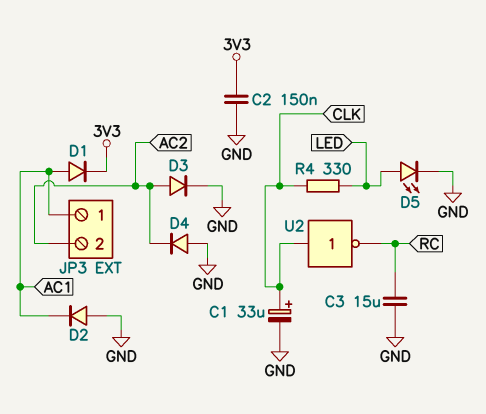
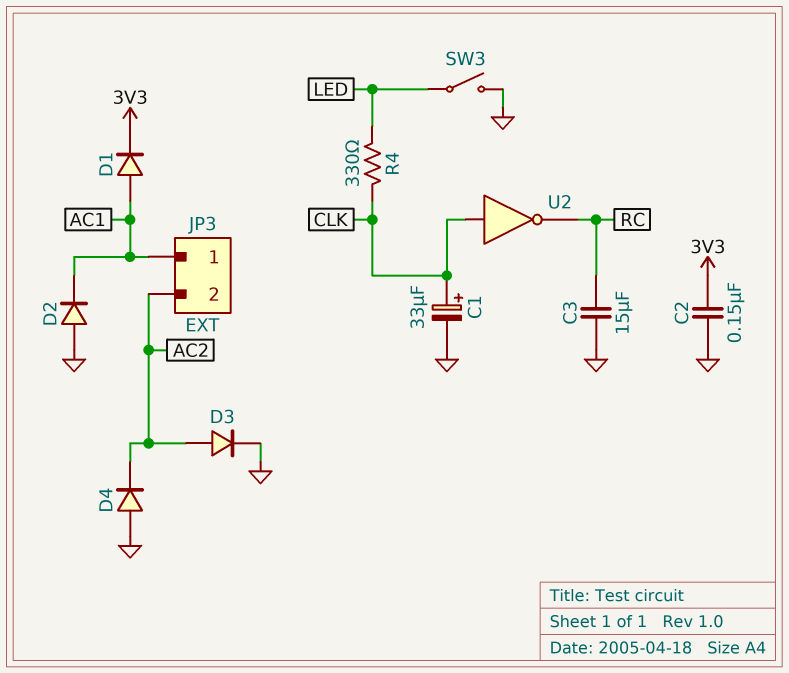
D5: LED (A LED, K GND) -> none
SW3: none -> switch (GND, LED)

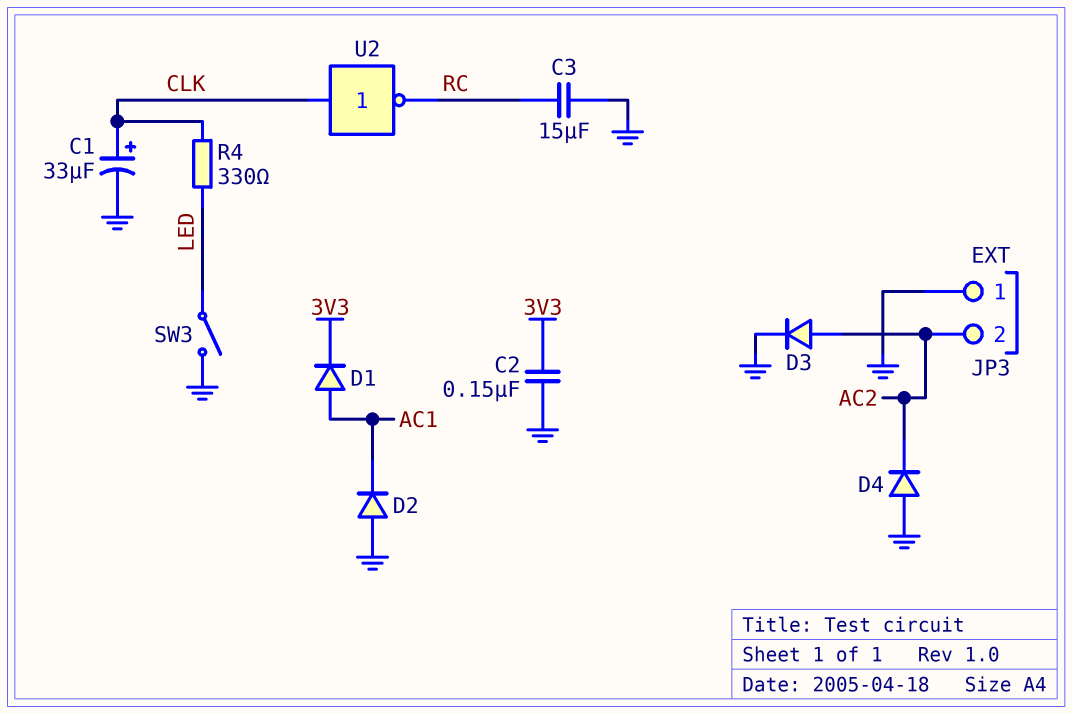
JP3 pin 1: AC1 -> GND

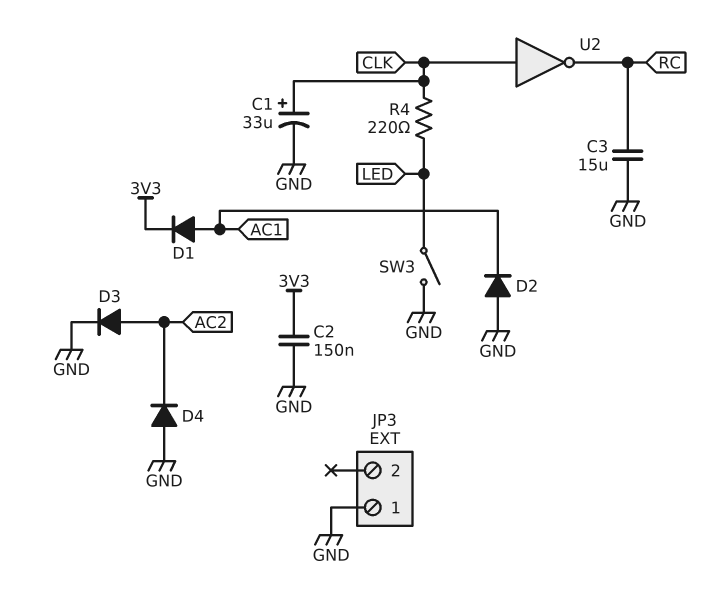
JP3 pin 2: AC2 -> none
R4: 330 (CLK, LED) -> 220 (CLK, LED)

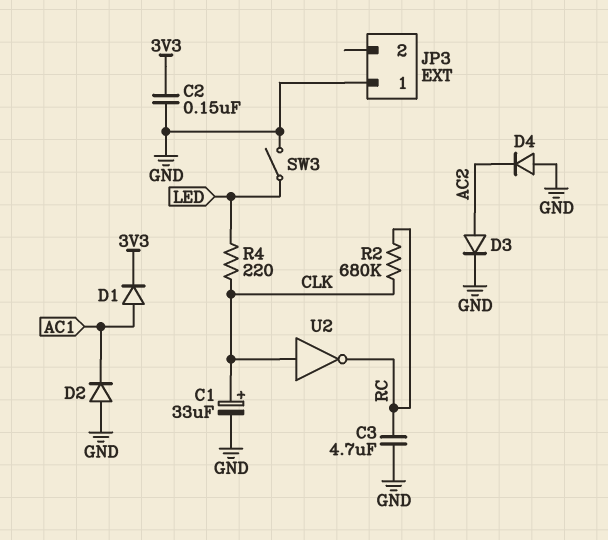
C3: 15uF (GND, RC) -> 4.7uF (GND, RC)
R2: none -> 680k (CLK, RC)

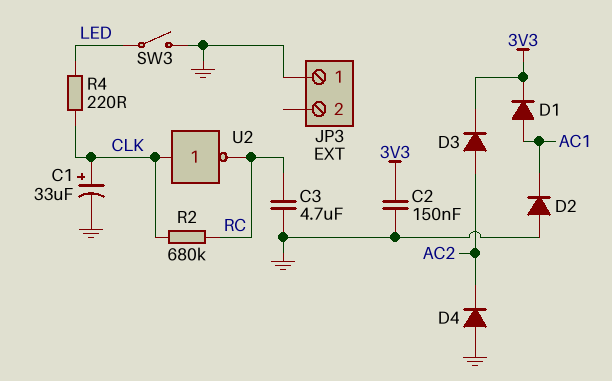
D3: diode (A AC2, K GND) -> diode (A AC2, K 3V3)

